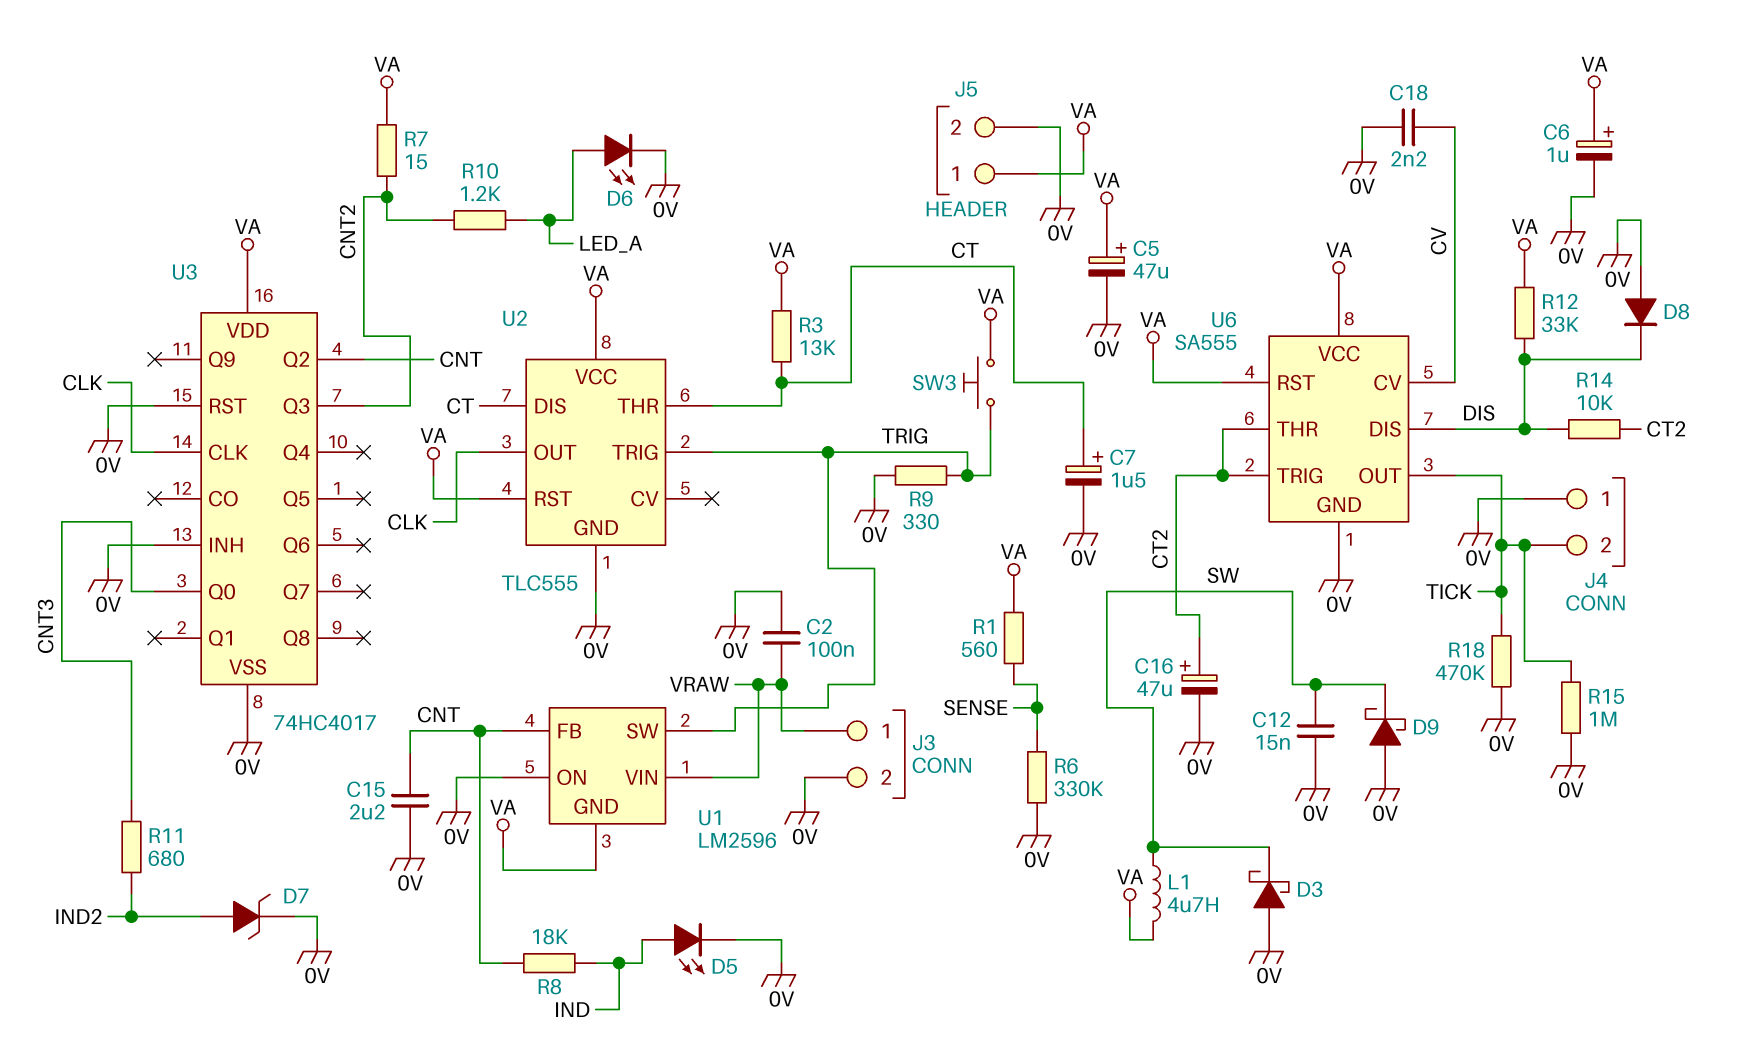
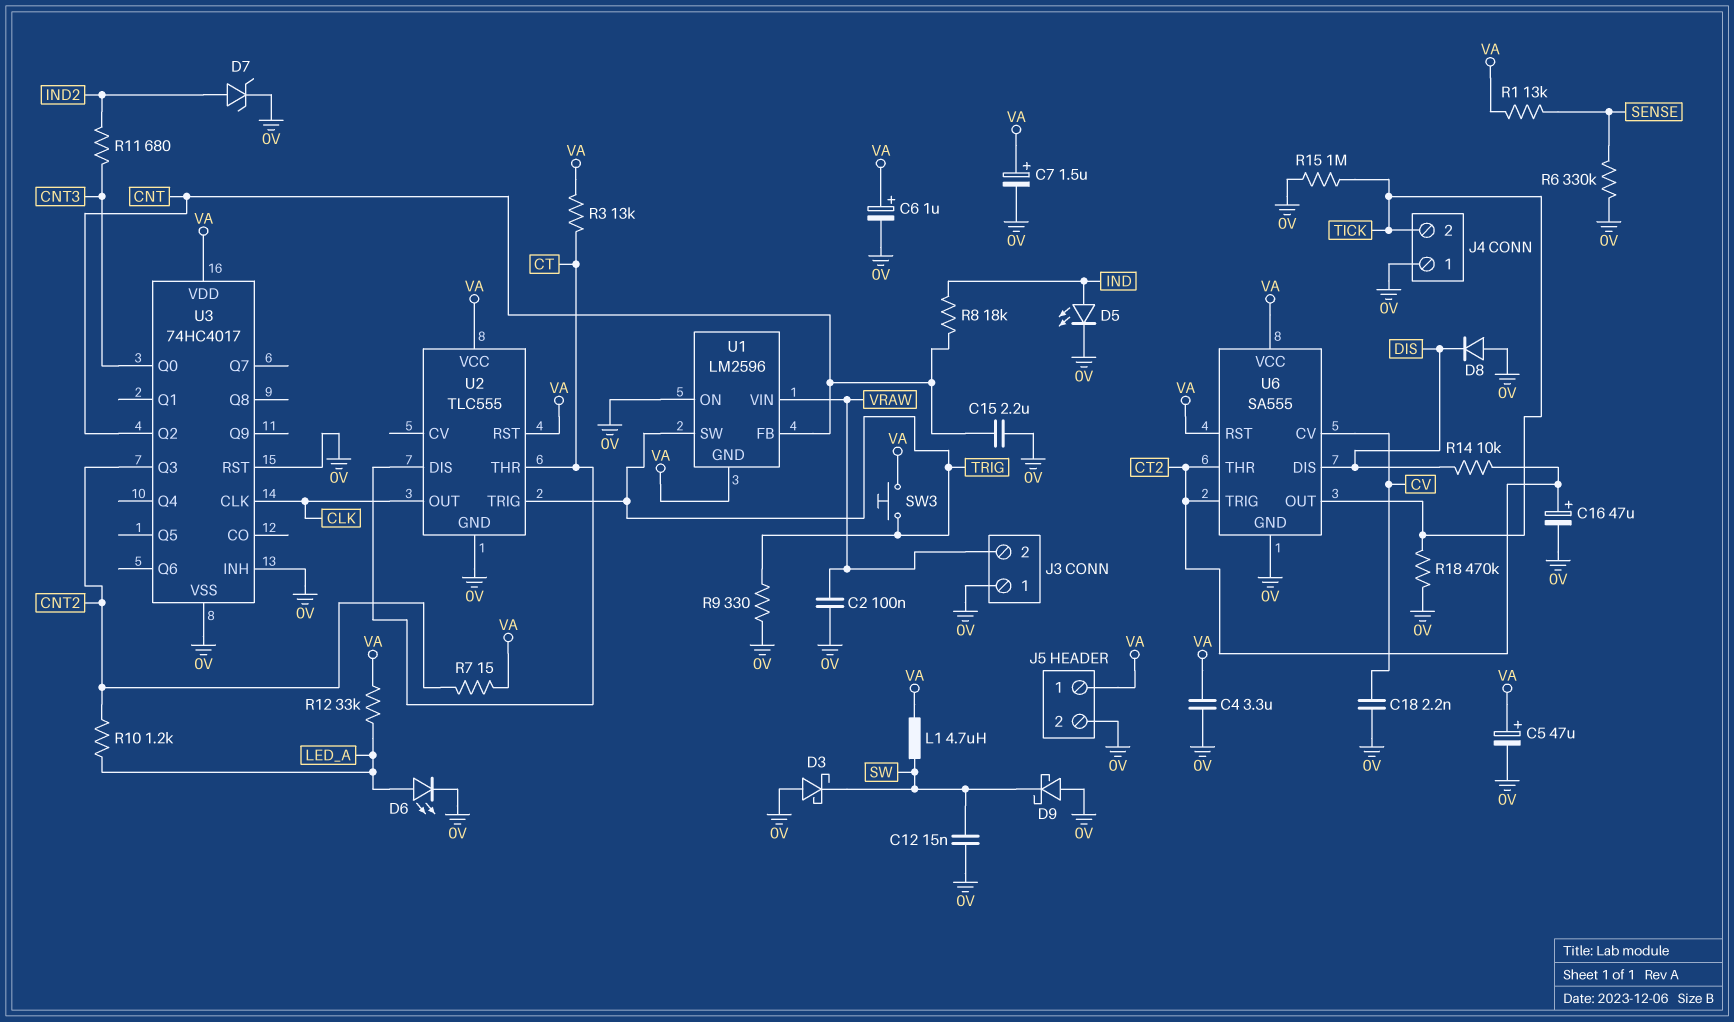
C4: none -> 3.3uF (0V, VA)
C7: 1.5uF (plus CT, minus 0V) -> 1.5uF (plus VA, minus 0V)
J3 pin 1: VRAW -> 0V
J3 pin 2: 0V -> VRAW
R1: 560 (SENSE, VA) -> 13k (SENSE, VA)
R12: 33k (DIS, VA) -> 33k (LED_A, VA)

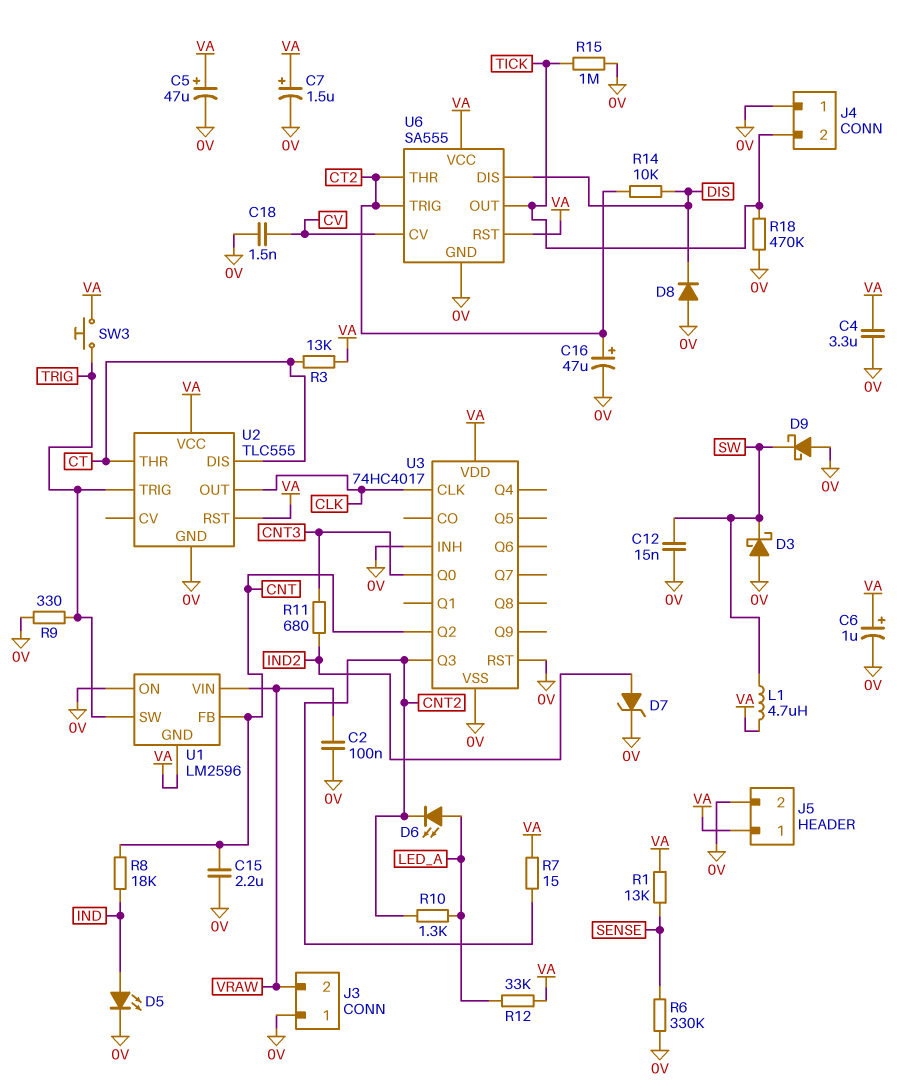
C18: 2.2nF (0V, CV) -> 1.5nF (0V, CV)
D6: LED (A LED_A, K 0V) -> LED (A LED_A, K CNT2)
R10: 1.2k (CNT2, LED_A) -> 1.3k (CNT2, LED_A)

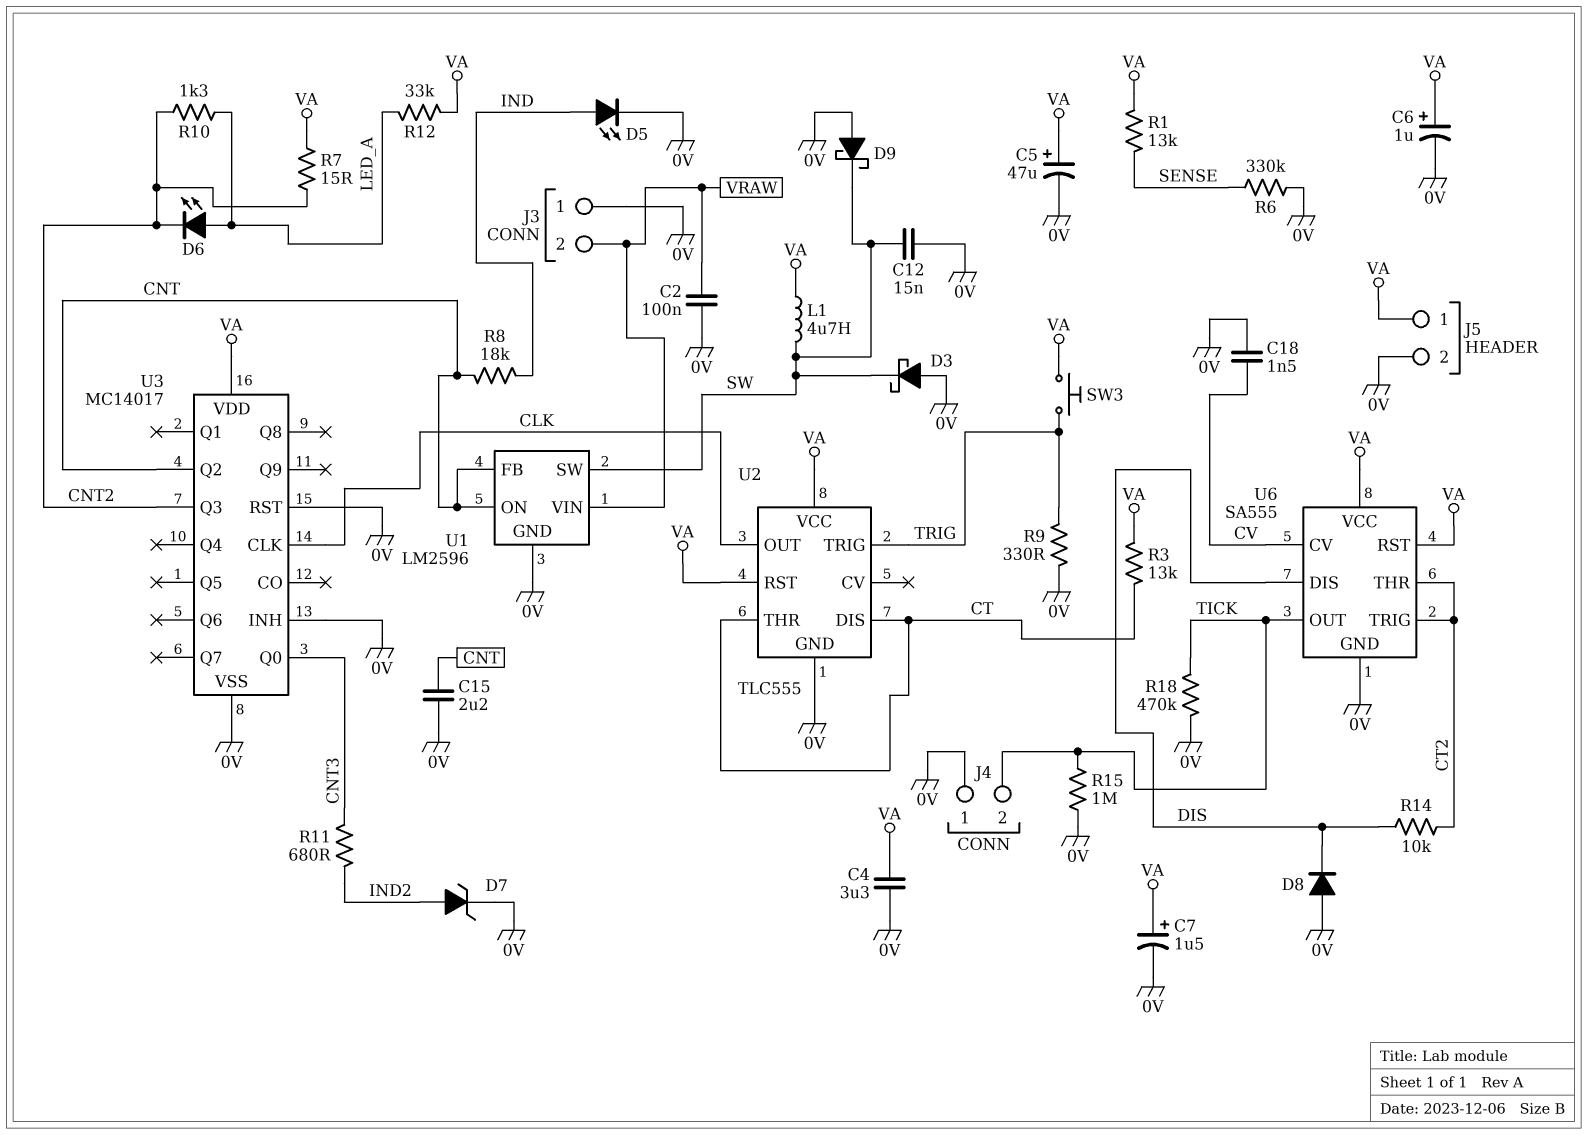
C16: 47uF (plus CT2, minus 0V) -> none
U1 pin GND: VA -> 0V
U1 pin ON: 0V -> CNT
U1 pin SW: TRIG -> SW
U3: 74HC4017 -> MC14017

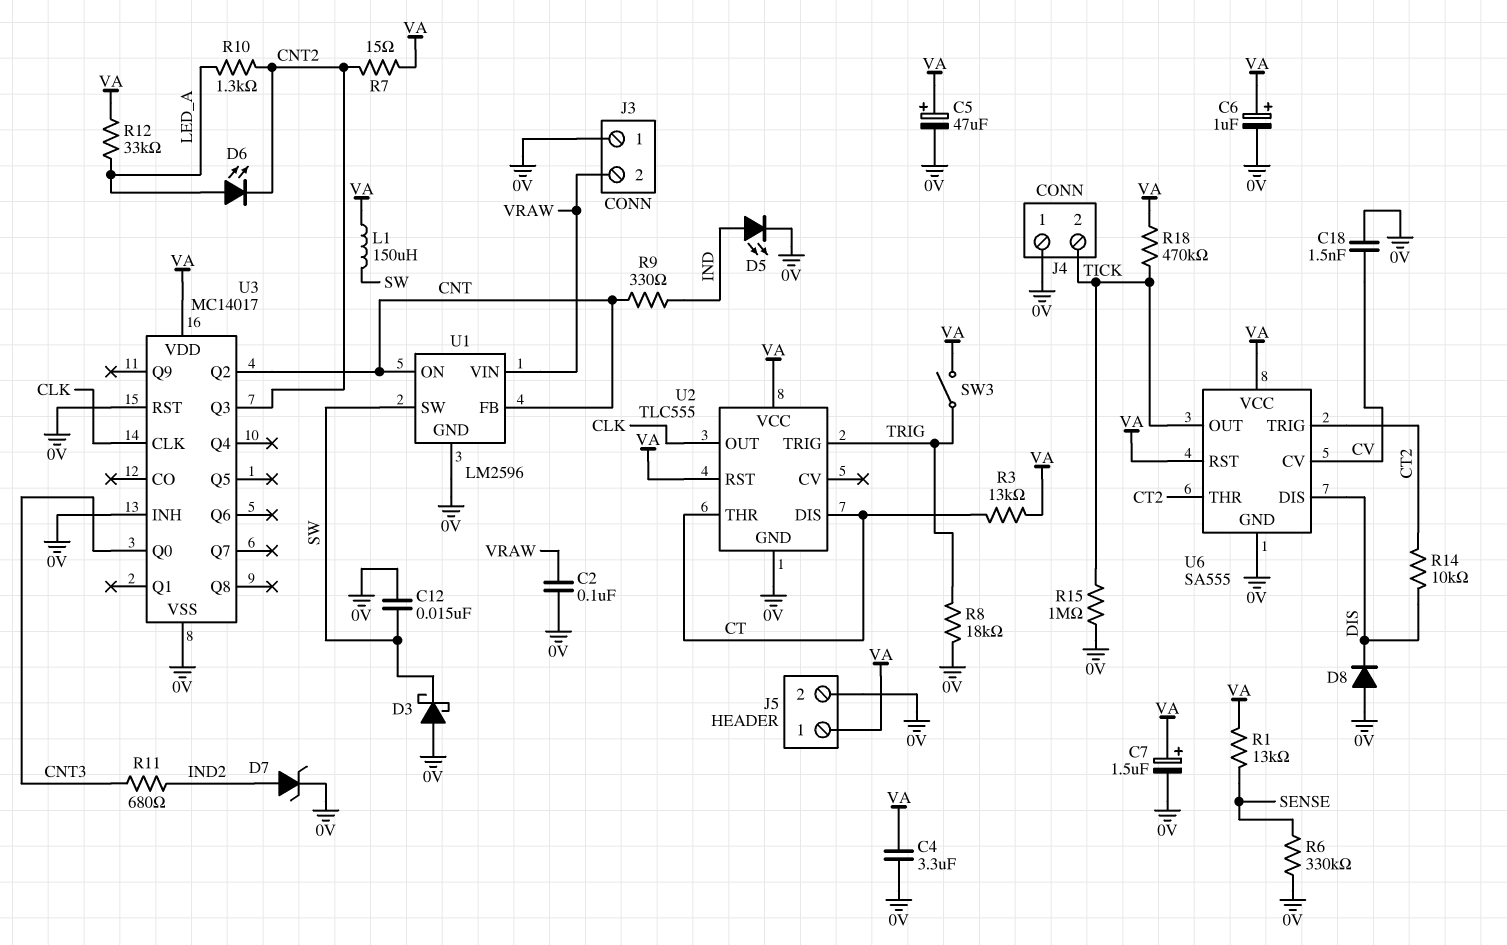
C15: 2.2uF (0V, CNT) -> none
D9: schottky (A 0V, K SW) -> none
L1: 4.7uH (SW, VA) -> 150uH (SW, VA)
R8: 18k (CNT, IND) -> 18k (0V, TRIG)
R9: 330 (0V, TRIG) -> 330 (CNT, IND)
R18: 470k (0V, TICK) -> 470k (TICK, VA)
SW3: button (TRIG, VA) -> switch (TRIG, VA)

